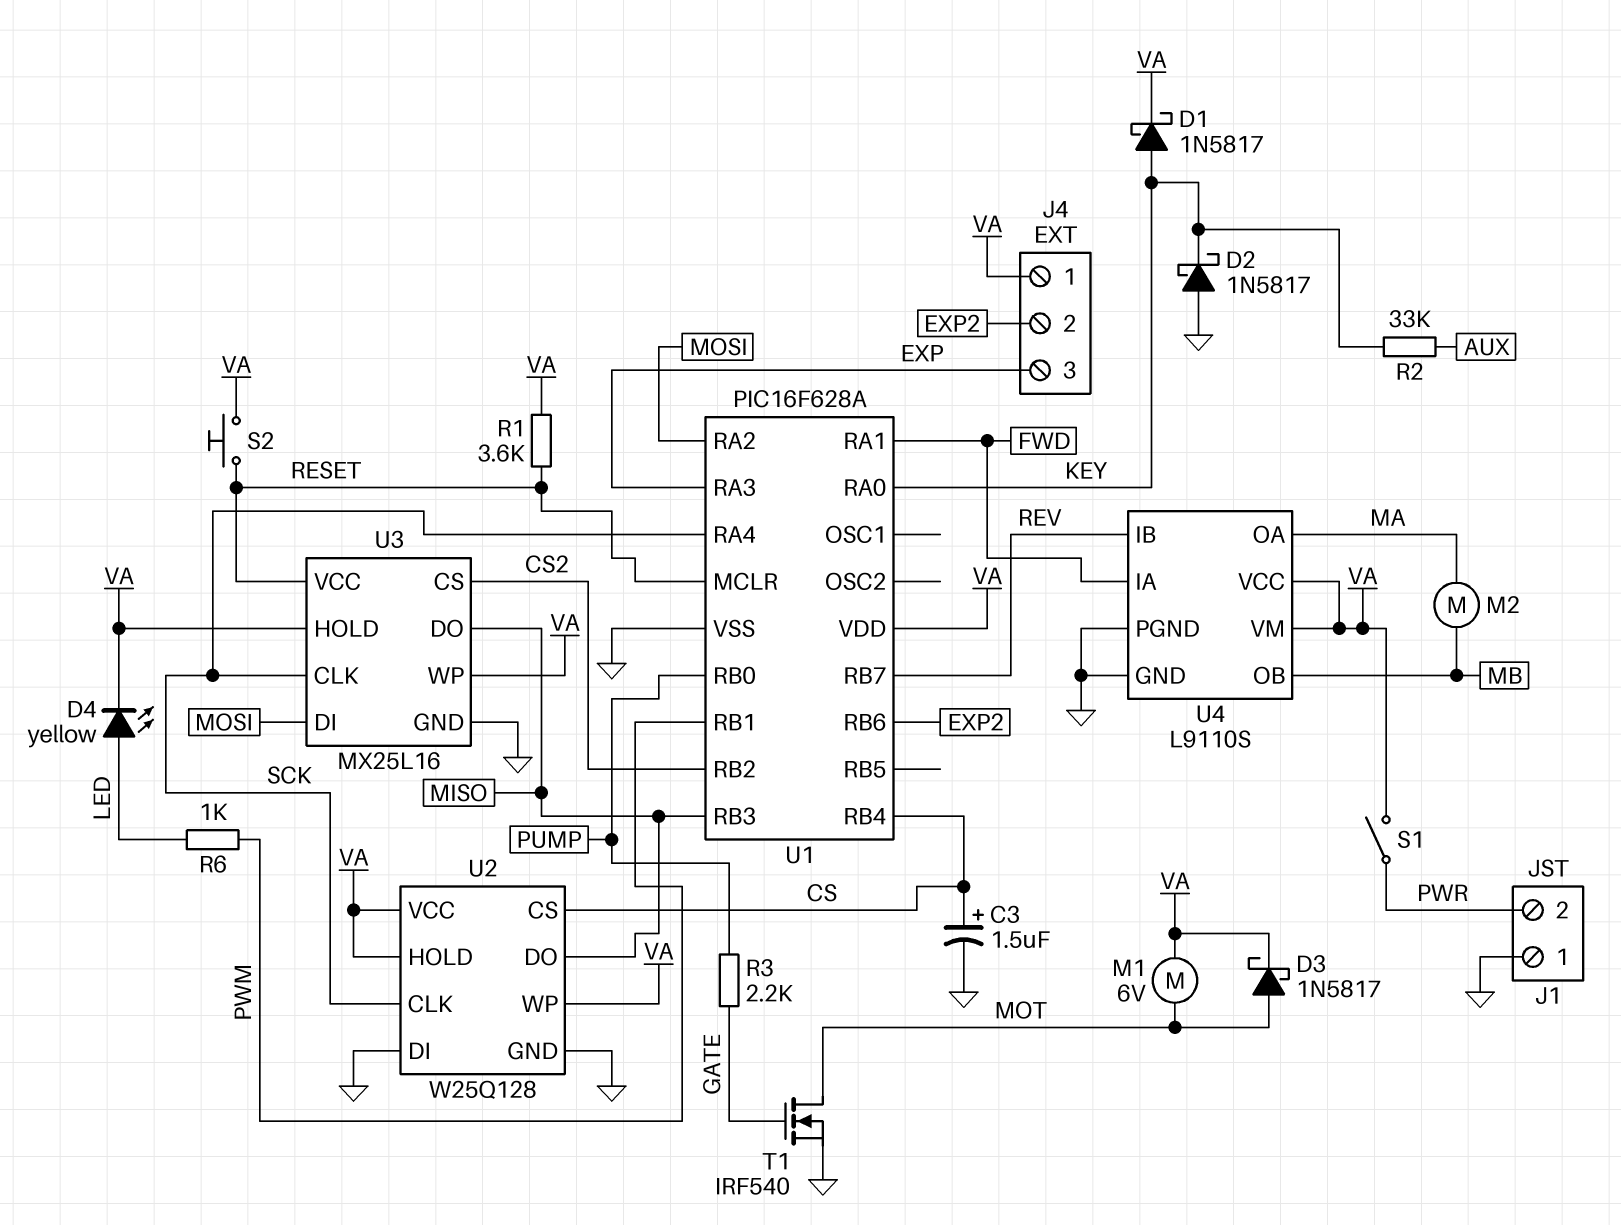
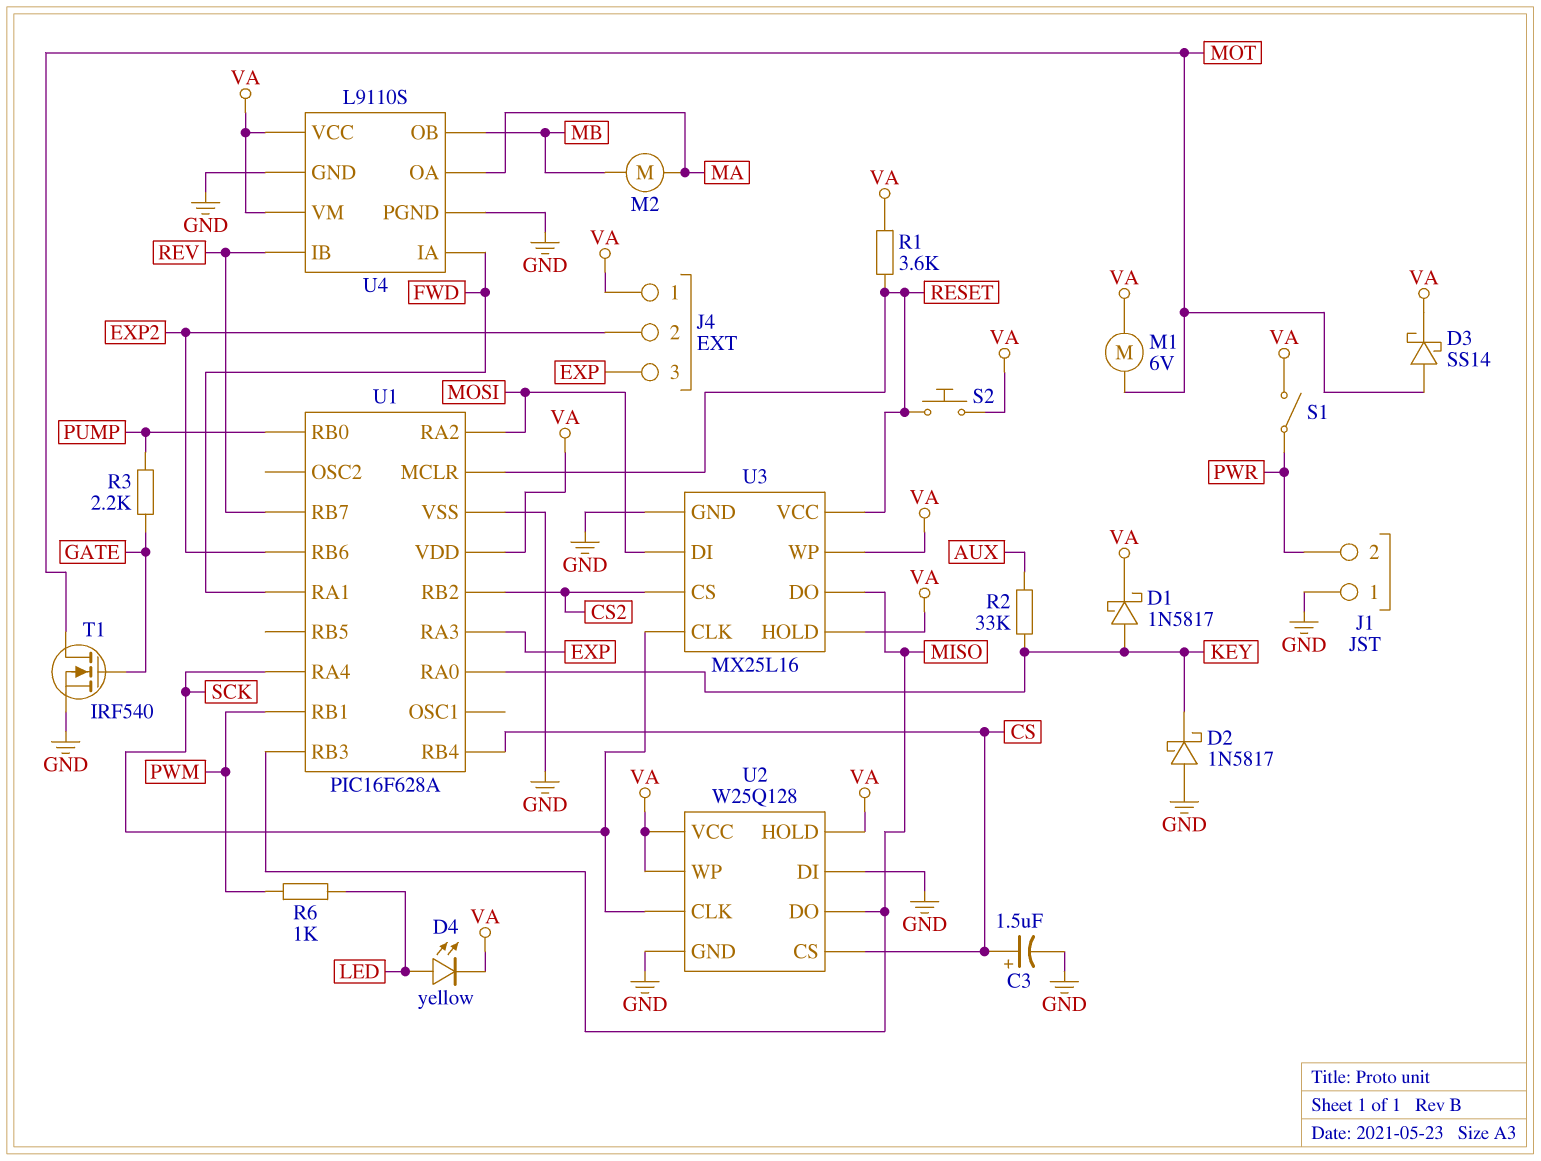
D3: schottky 1N5817 (A MOT, K VA) -> schottky SS14 (A MOT, K VA)

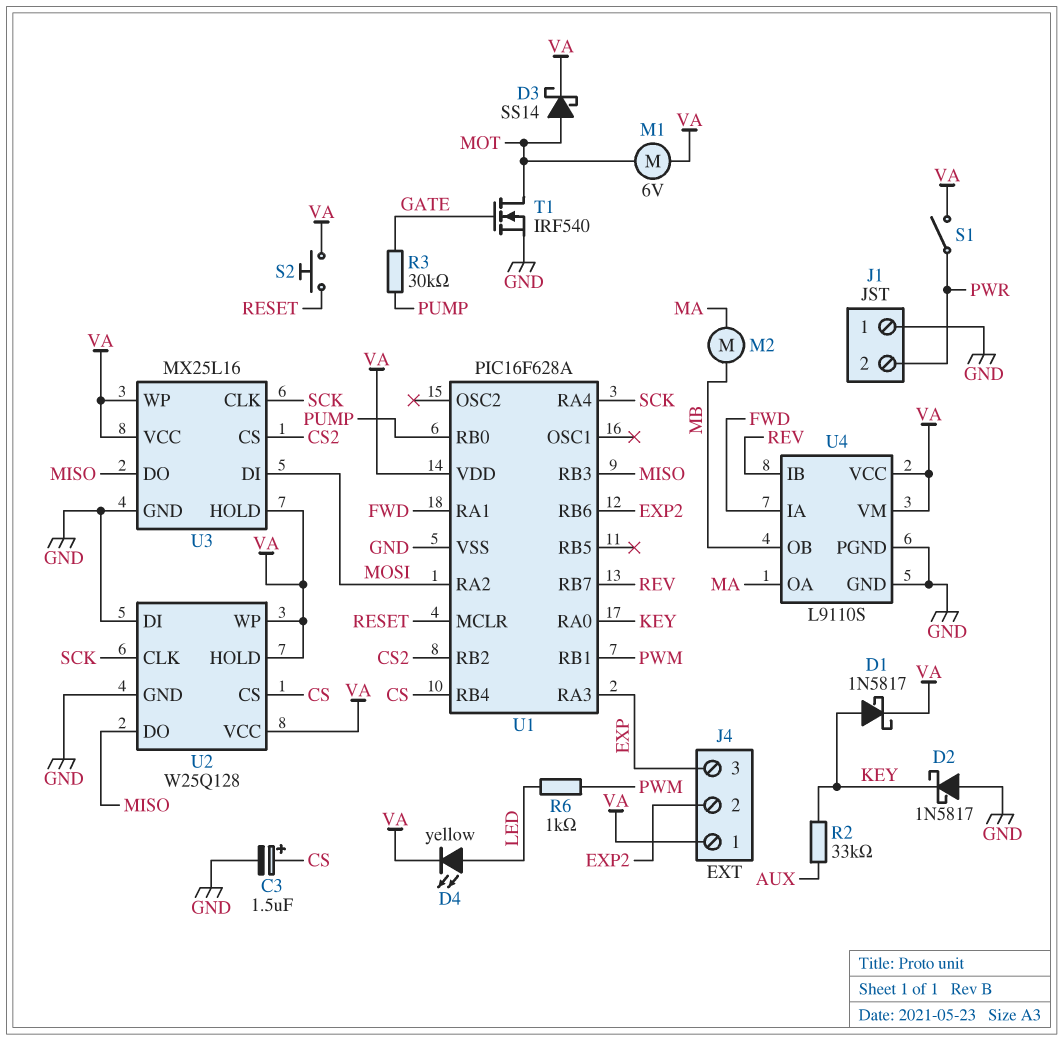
R1: 3.6k (RESET, VA) -> none
R3: 2.2k (GATE, PUMP) -> 30k (GATE, PUMP)
U3 pin VCC: RESET -> VA

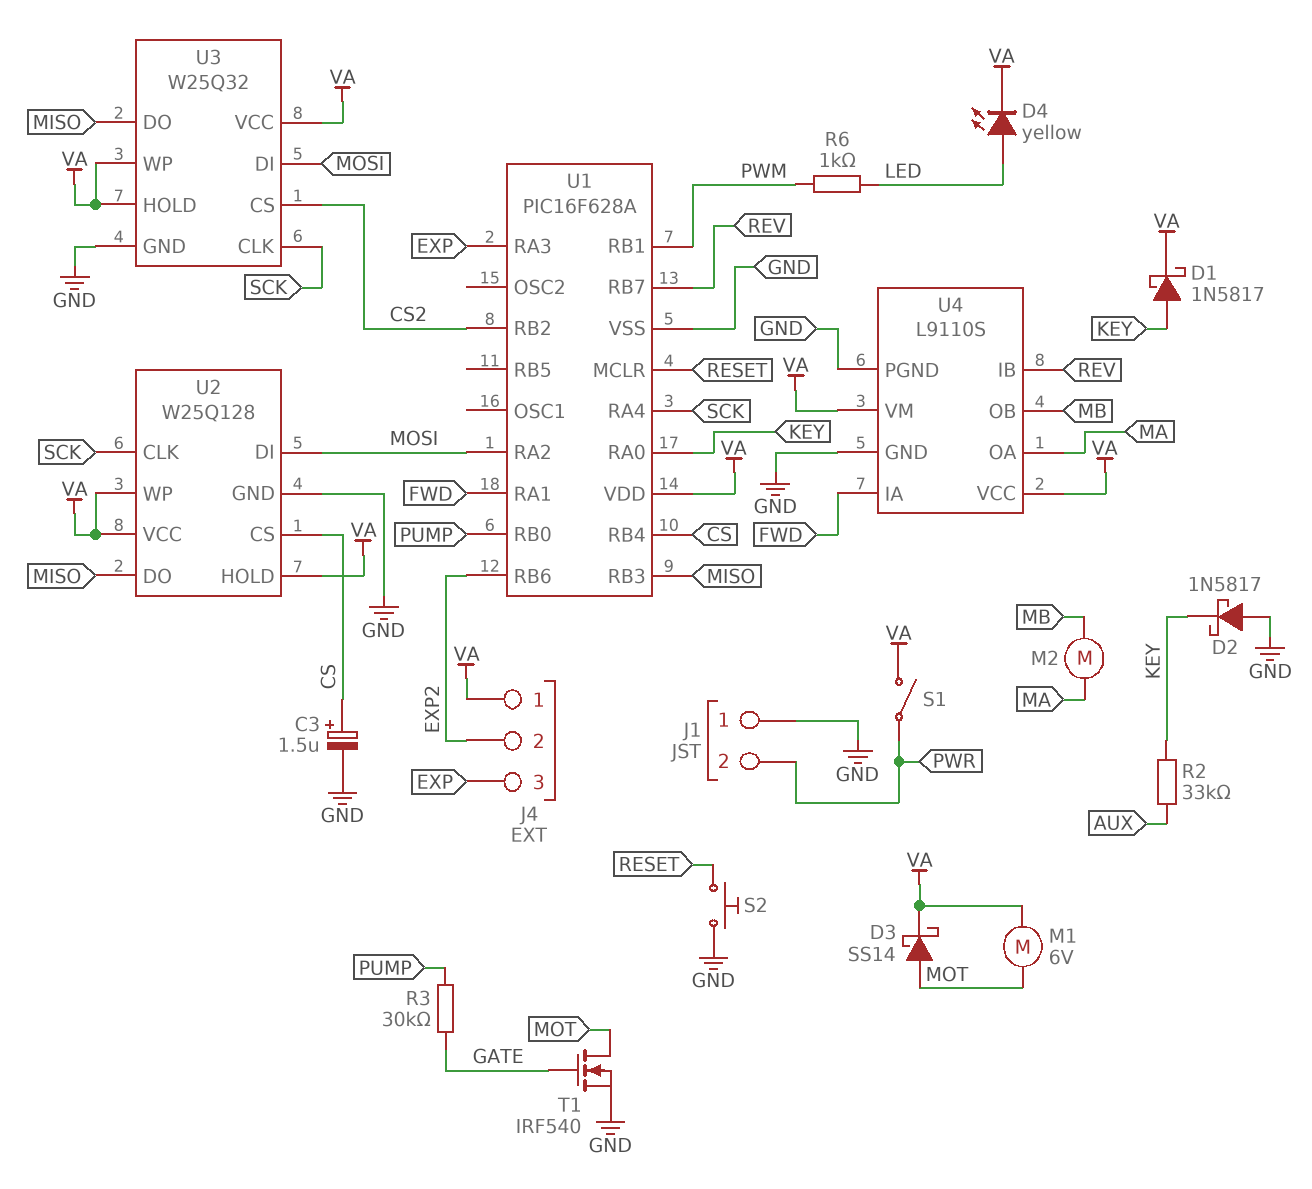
S2: button (RESET, VA) -> button (GND, RESET)
U2 pin DI: GND -> MOSI
U3: MX25L16 -> W25Q32

